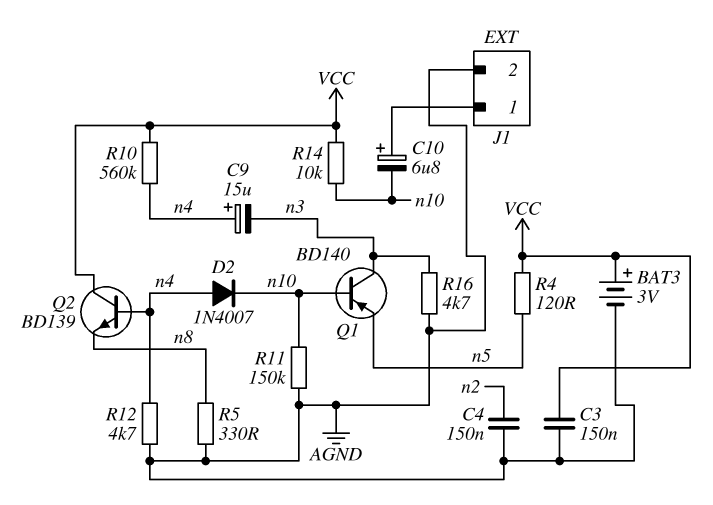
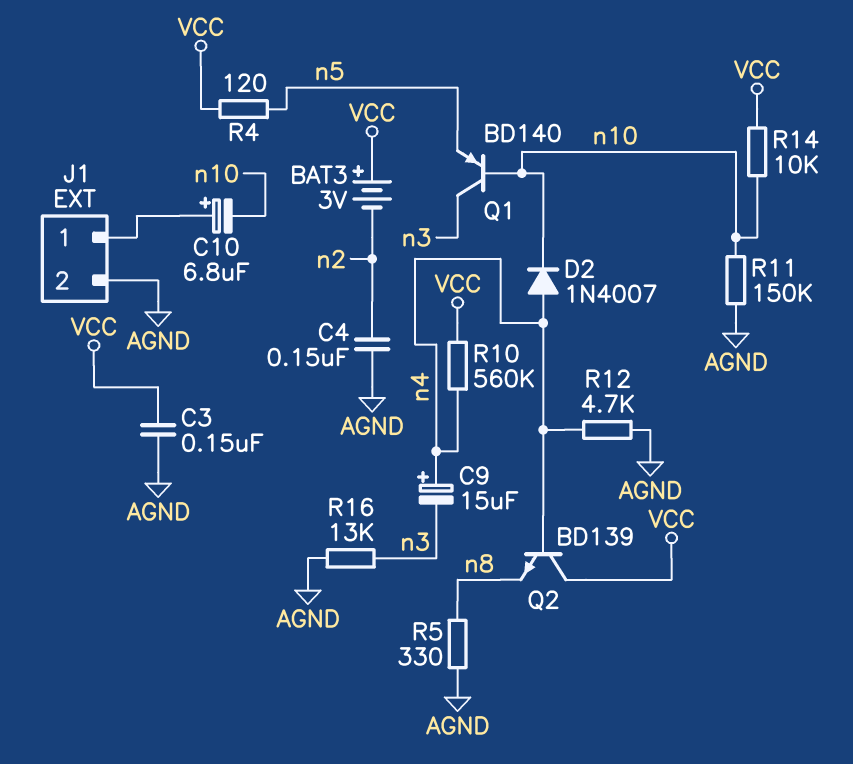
BAT3: 3V (plus VCC, minus AGND) -> 3V (plus VCC, minus n2)
R16: 4.7k (AGND, n3) -> 13k (AGND, n3)

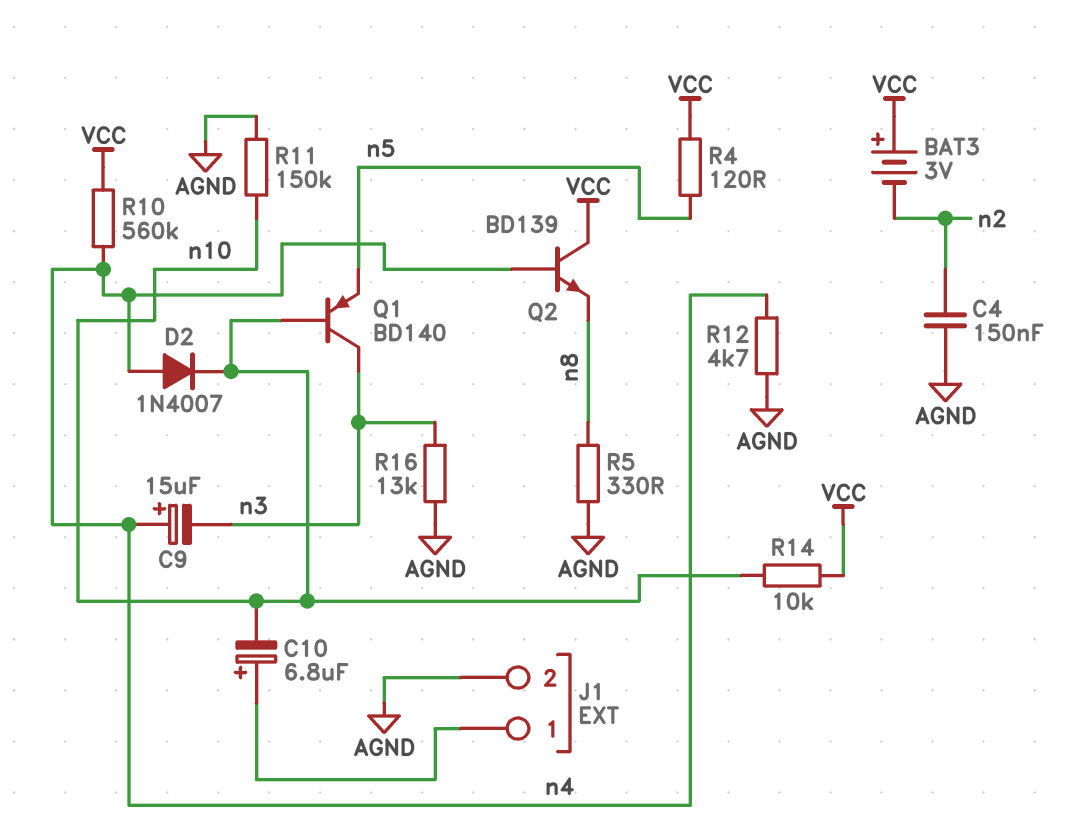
C3: 150nF (AGND, VCC) -> none

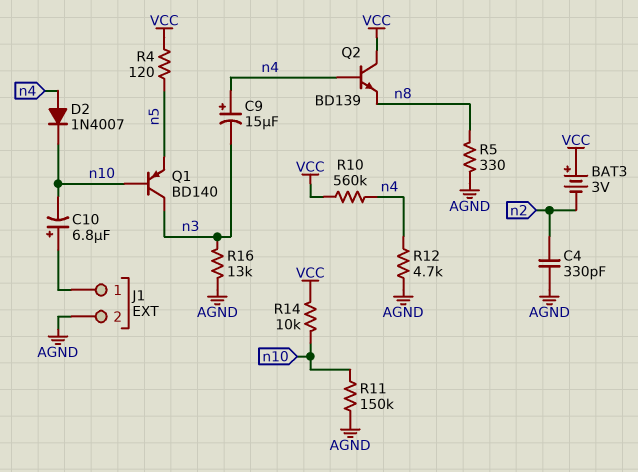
C4: 150nF (AGND, n2) -> 330pF (AGND, n2)

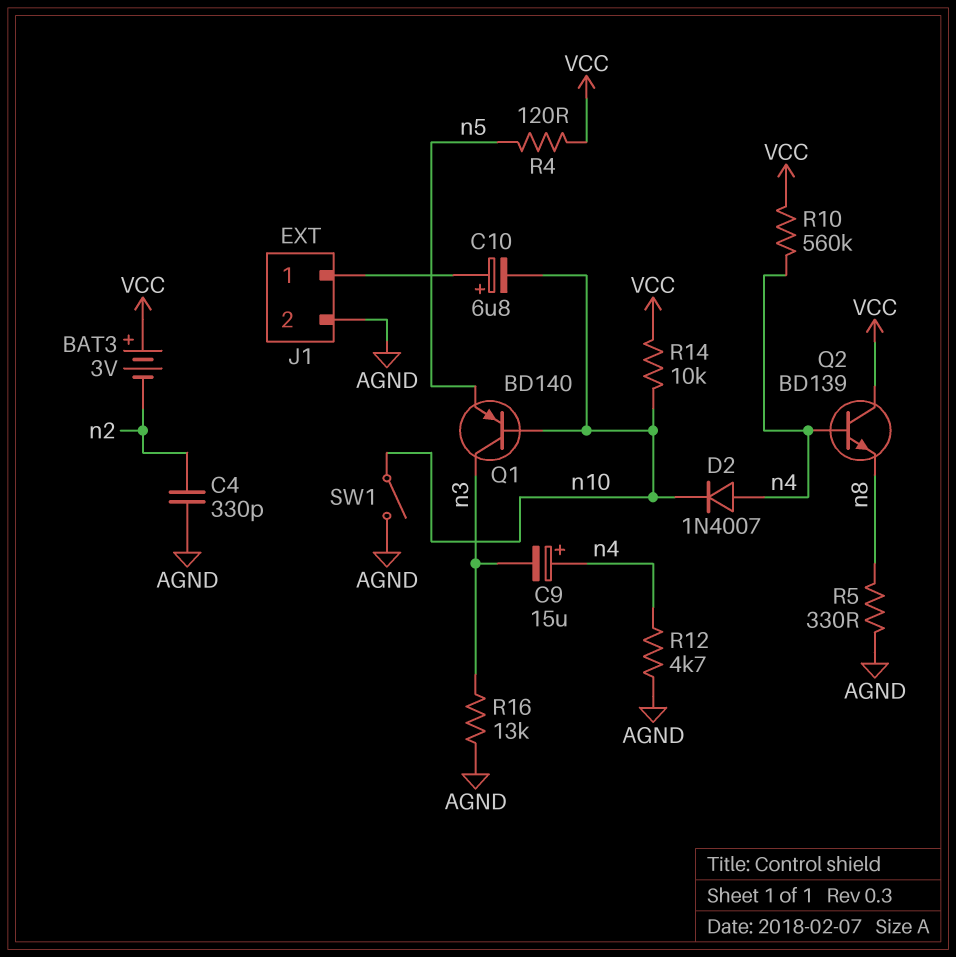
R11: 150k (AGND, n10) -> none
SW1: none -> switch (AGND, n10)

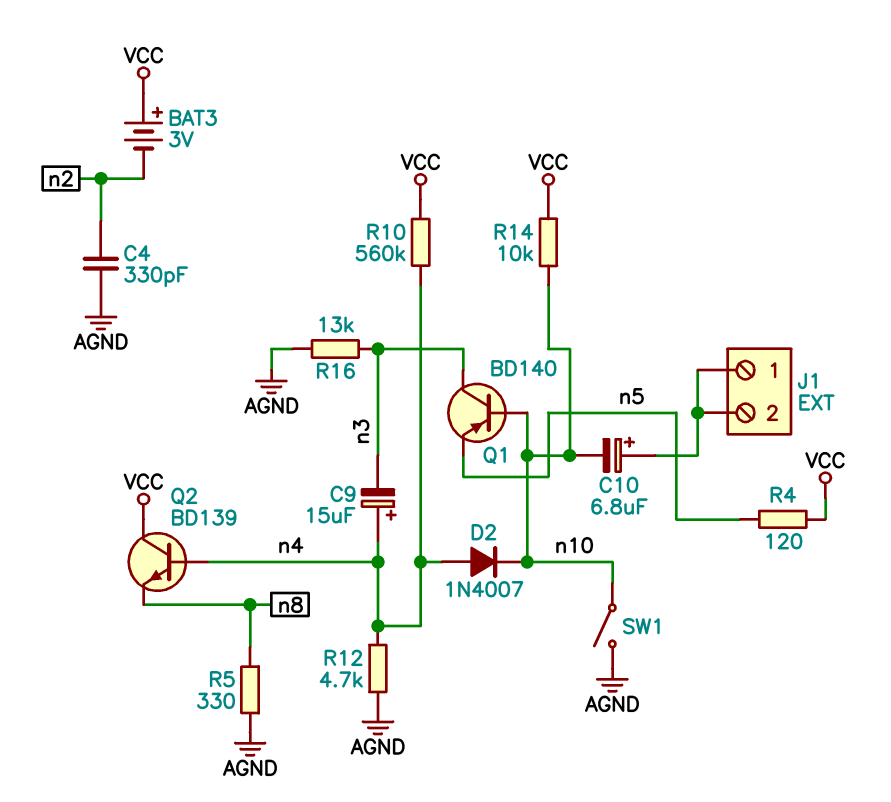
J1 pin 2: AGND -> J1/1

